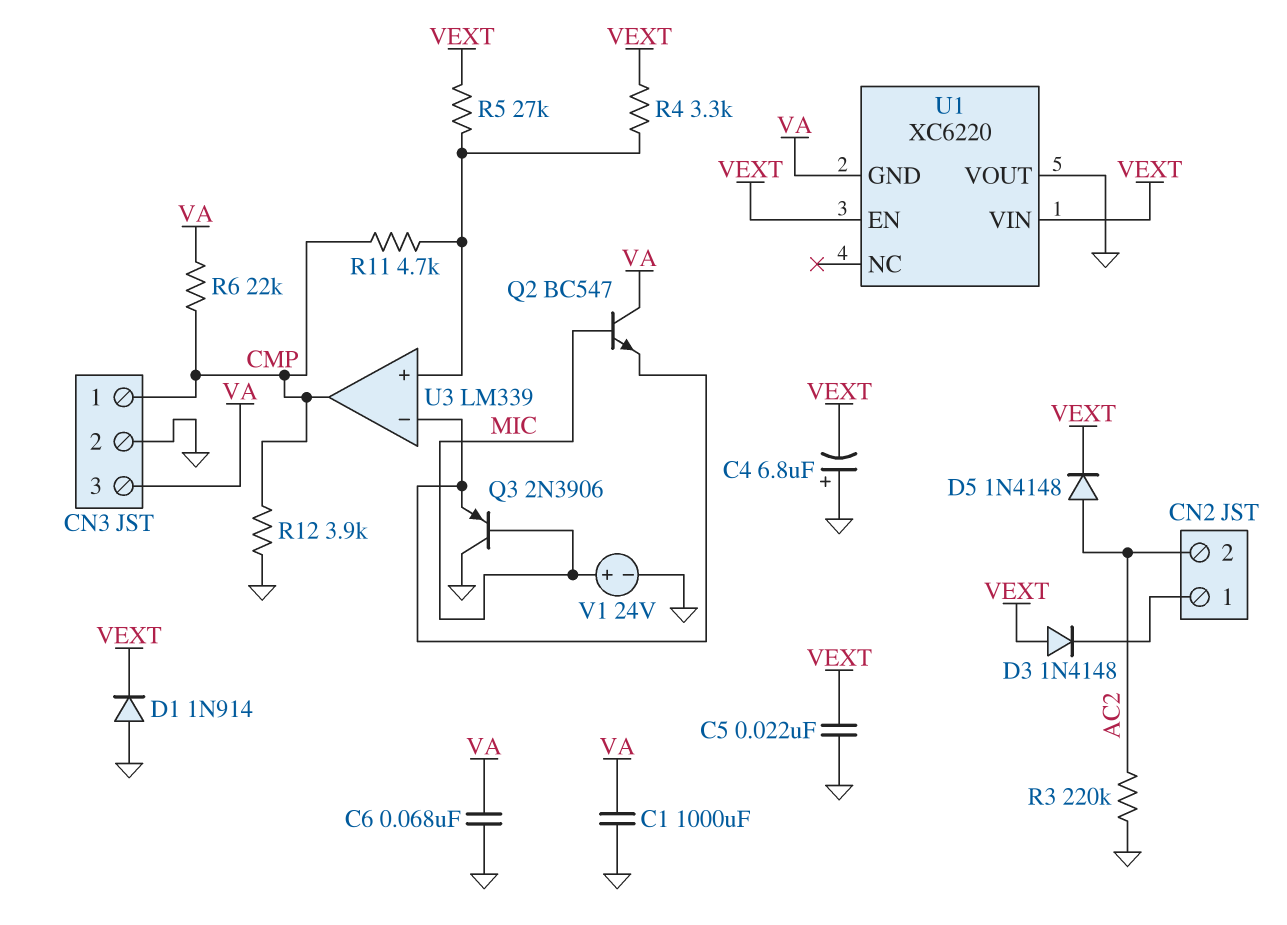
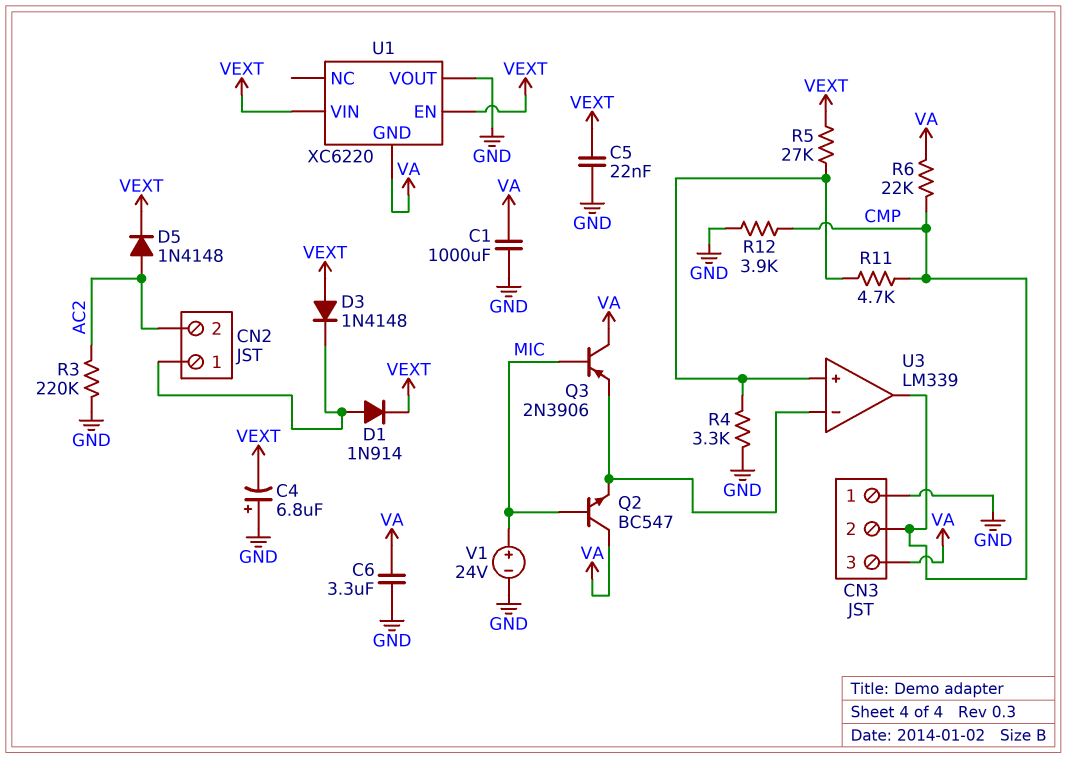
C6: 68nF (GND, VA) -> 3.3uF (GND, VA)
CN3 pin 1: CMP -> GND
CN3 pin 2: GND -> CMP
D1: diode 1N914 (A GND, K VEXT) -> diode 1N914 (A CN2/1, K VEXT)
Q3: PNP 2N3906 (B MIC, C GND, E U3/in-) -> PNP 2N3906 (B MIC, C VA, E U3/in-)
R4: 3.3k (U3/in+, VEXT) -> 3.3k (GND, U3/in+)

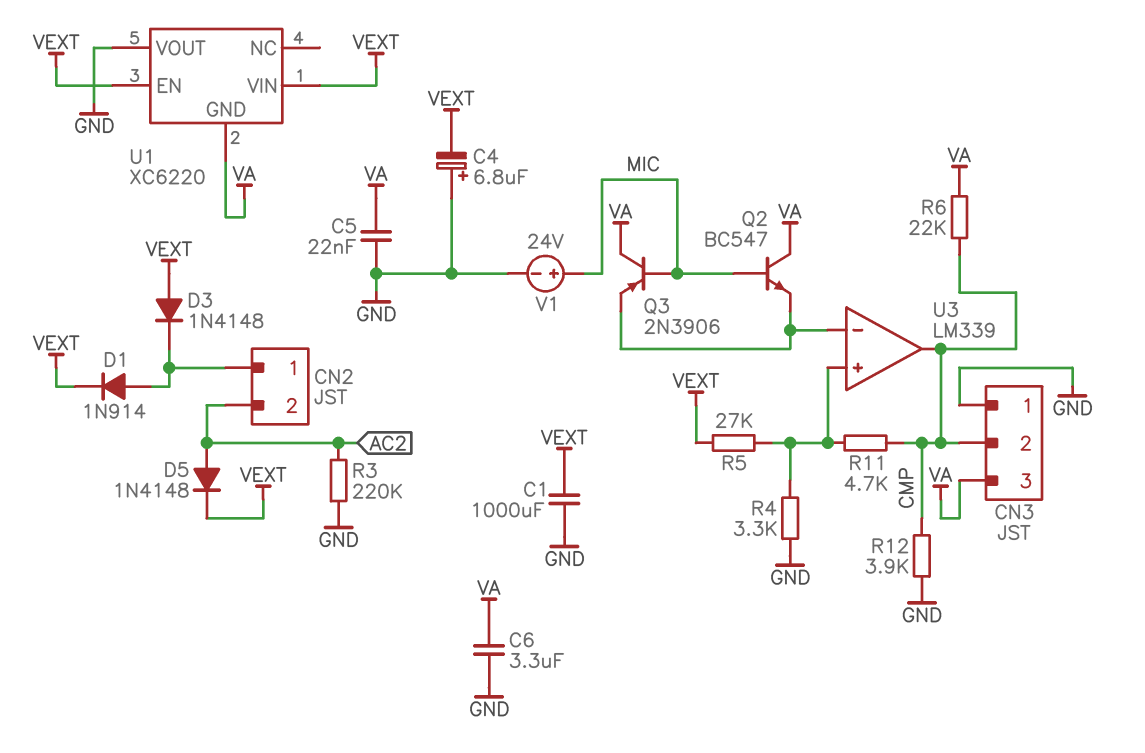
C1: 1000uF (GND, VA) -> 1000uF (GND, VEXT)
C5: 22nF (GND, VEXT) -> 22nF (GND, VA)

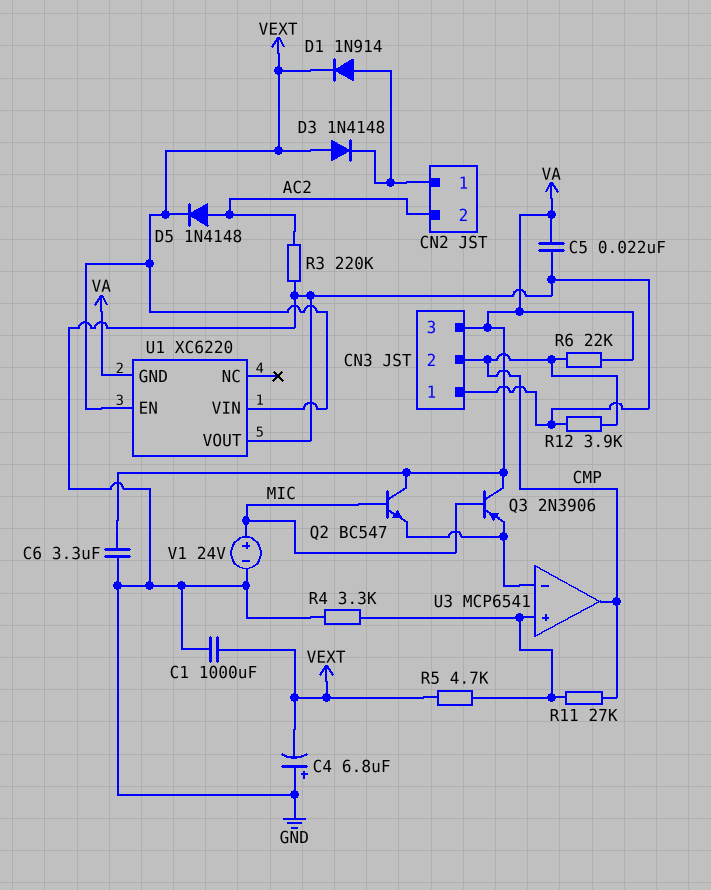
R5: 27k (U3/in+, VEXT) -> 4.7k (U3/in+, VEXT)
R11: 4.7k (CMP, U3/in+) -> 27k (CMP, U3/in+)
U3: LM339 -> MCP6541

